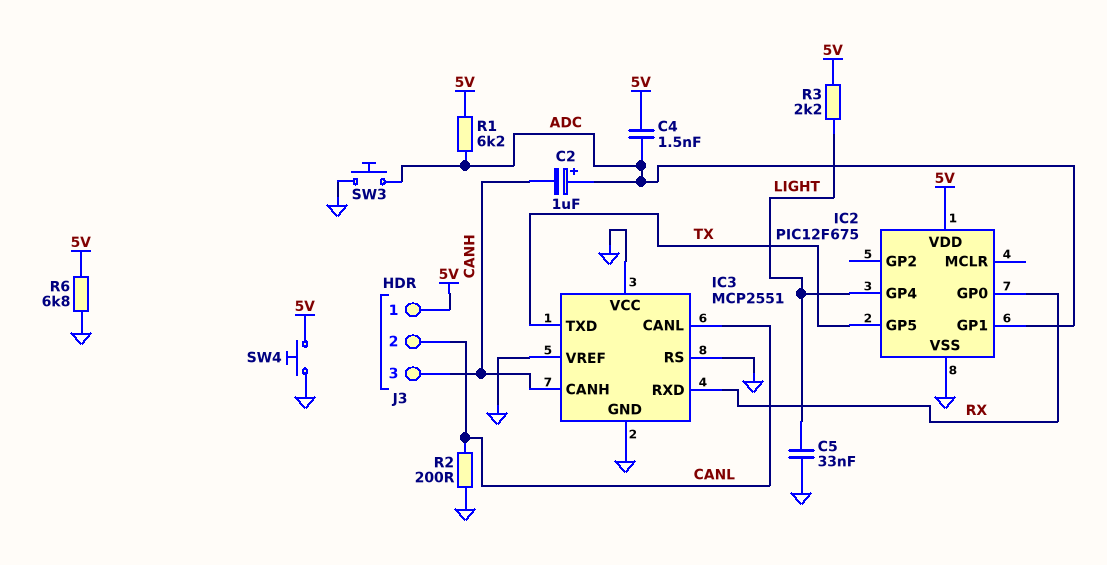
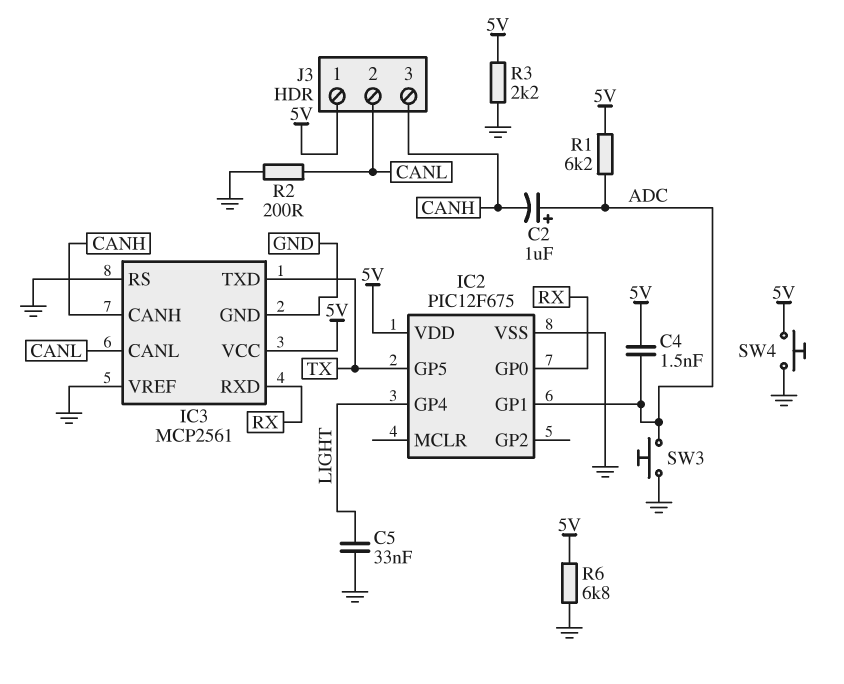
IC3: MCP2551 -> MCP2561
IC3 pin VCC: GND -> 5V
R3: 2.2k (5V, LIGHT) -> 2.2k (5V, GND)

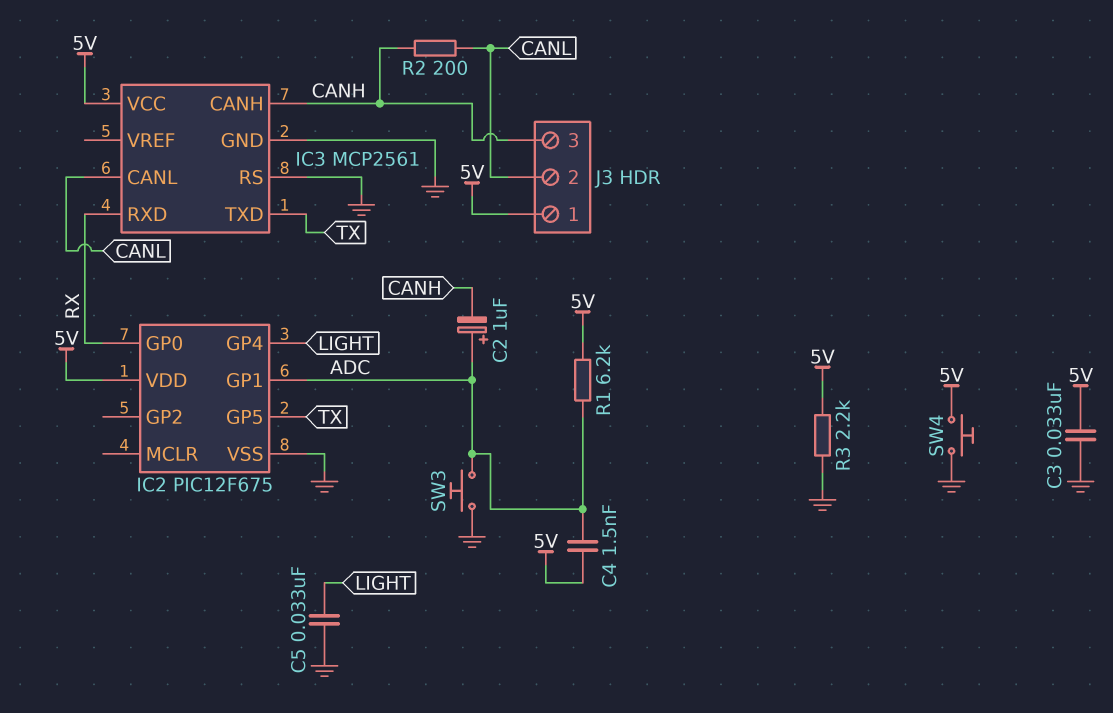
C3: none -> 33nF (5V, GND)
IC3 pin VREF: GND -> none
R2: 200 (CANL, GND) -> 200 (CANH, CANL)
R6: 6.8k (5V, GND) -> none

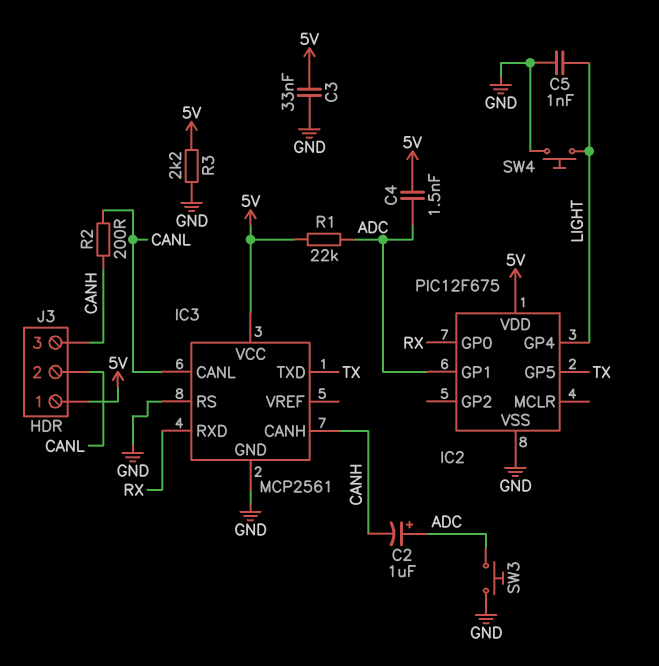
C5: 33nF (GND, LIGHT) -> 1nF (GND, LIGHT)
R1: 6.2k (5V, ADC) -> 22k (5V, ADC)
SW4: button (5V, GND) -> button (GND, LIGHT)

